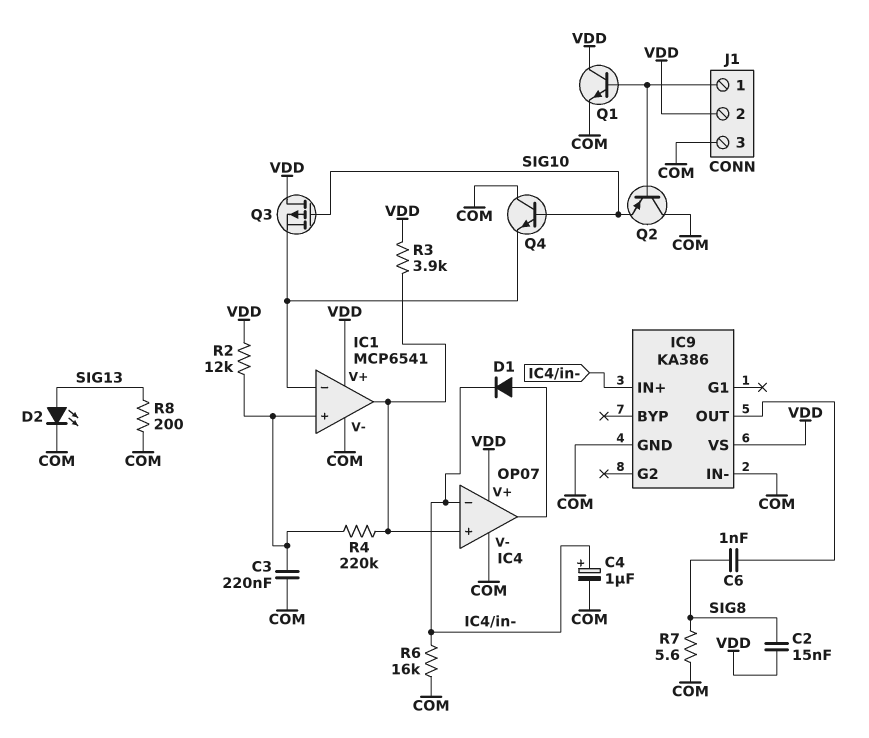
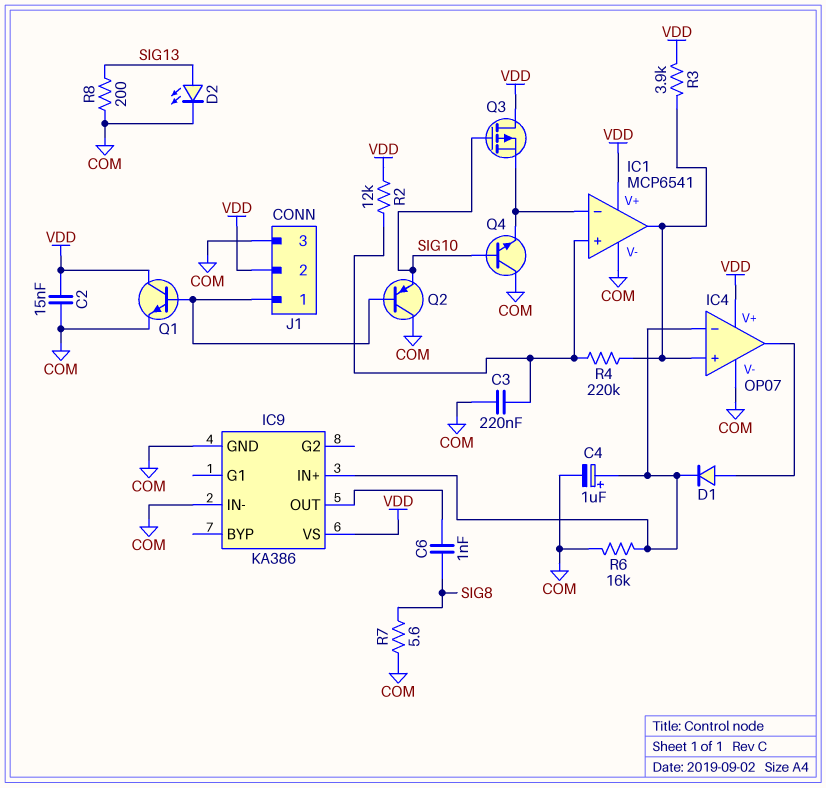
C2: 15nF (SIG8, VDD) -> 15nF (COM, VDD)

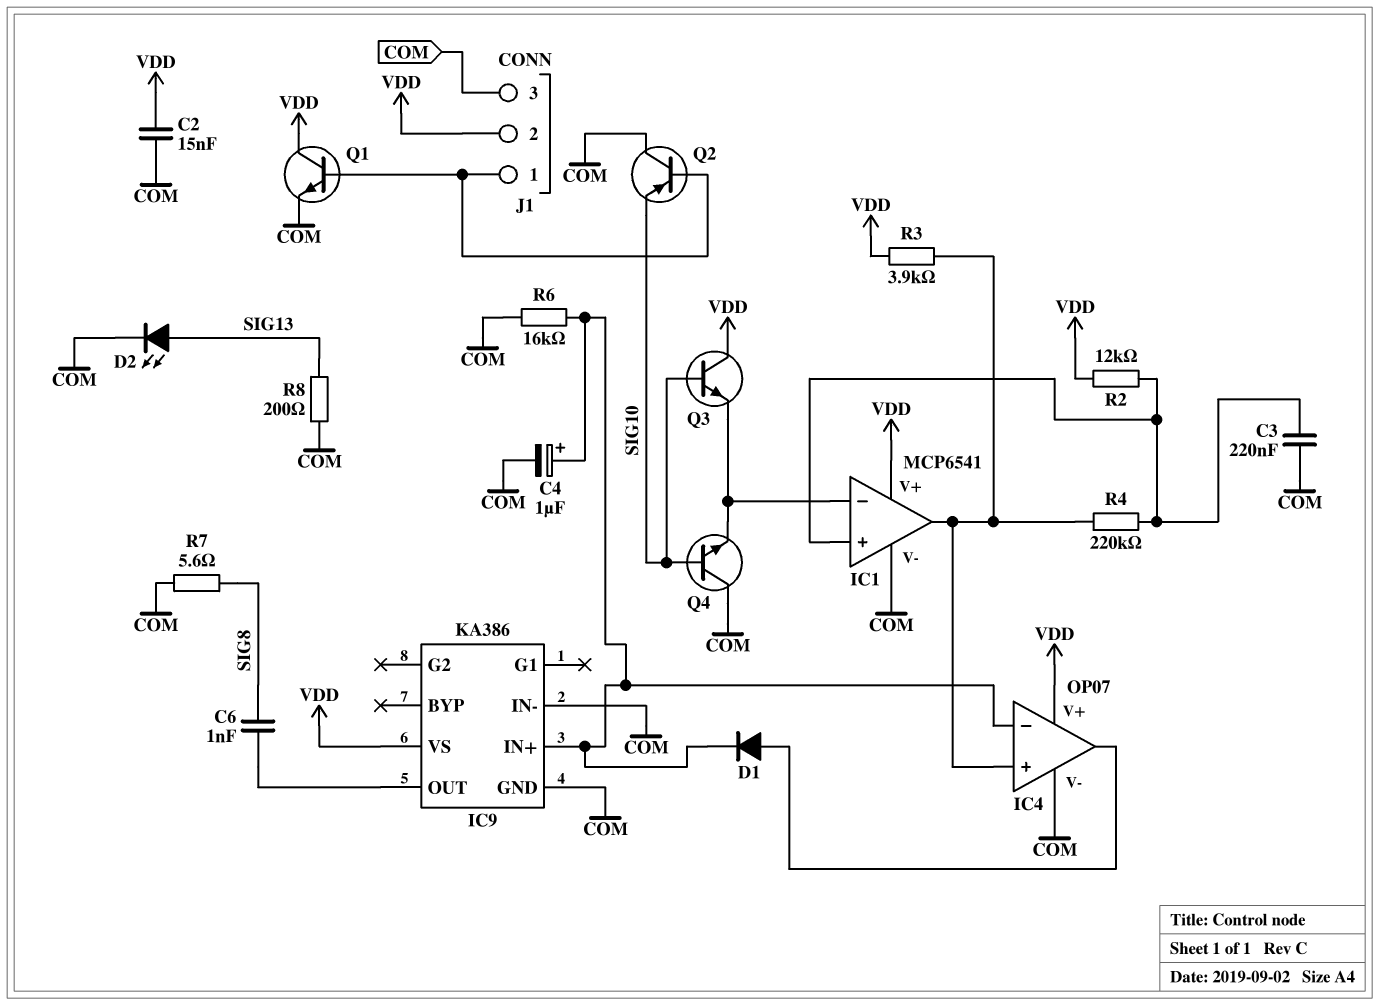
Q3: PMOS (G SIG10, D VDD, S IC1/in-) -> NPN (B SIG10, C VDD, E IC1/in-)

